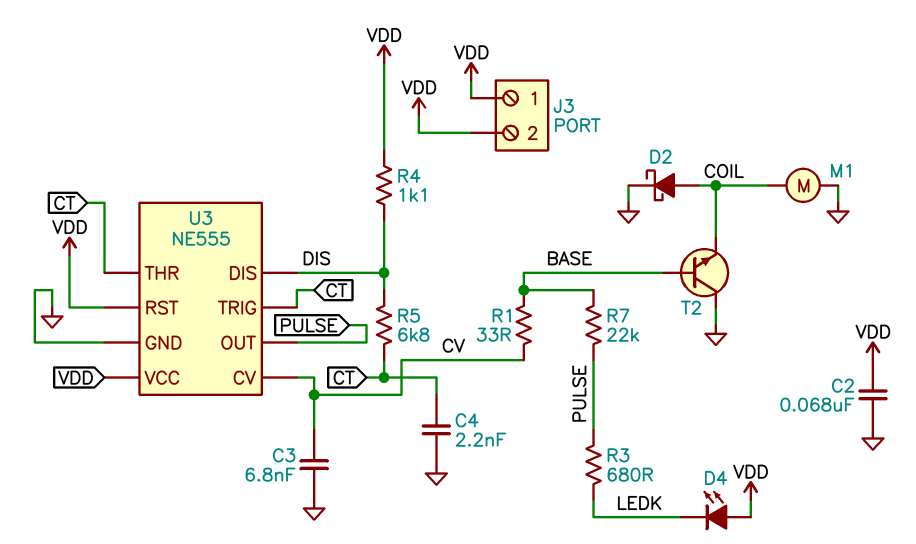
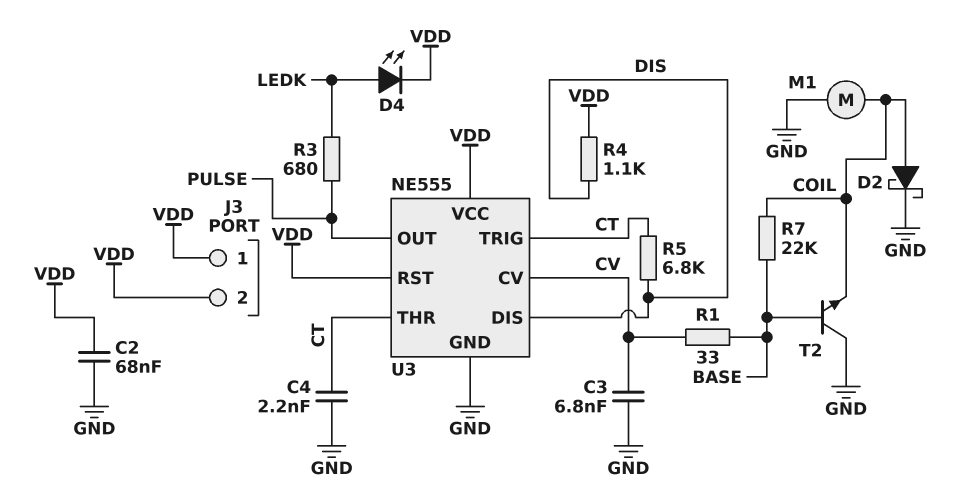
D4: LED (A VDD, K LEDK) -> LED (A LEDK, K VDD)
R7: 22k (BASE, PULSE) -> 22k (BASE, COIL)

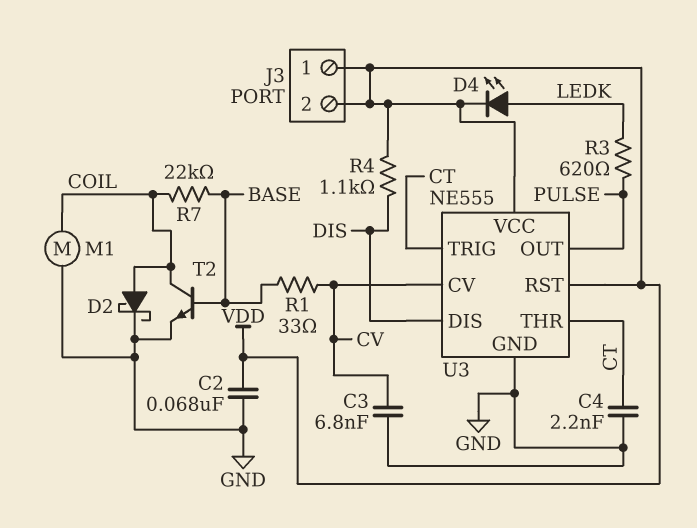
R3: 680 (LEDK, PULSE) -> 620 (LEDK, PULSE)
R5: 6.8k (CT, DIS) -> none
T2: NPN (B BASE, C GND, E COIL) -> NPN (B BASE, C COIL, E GND)

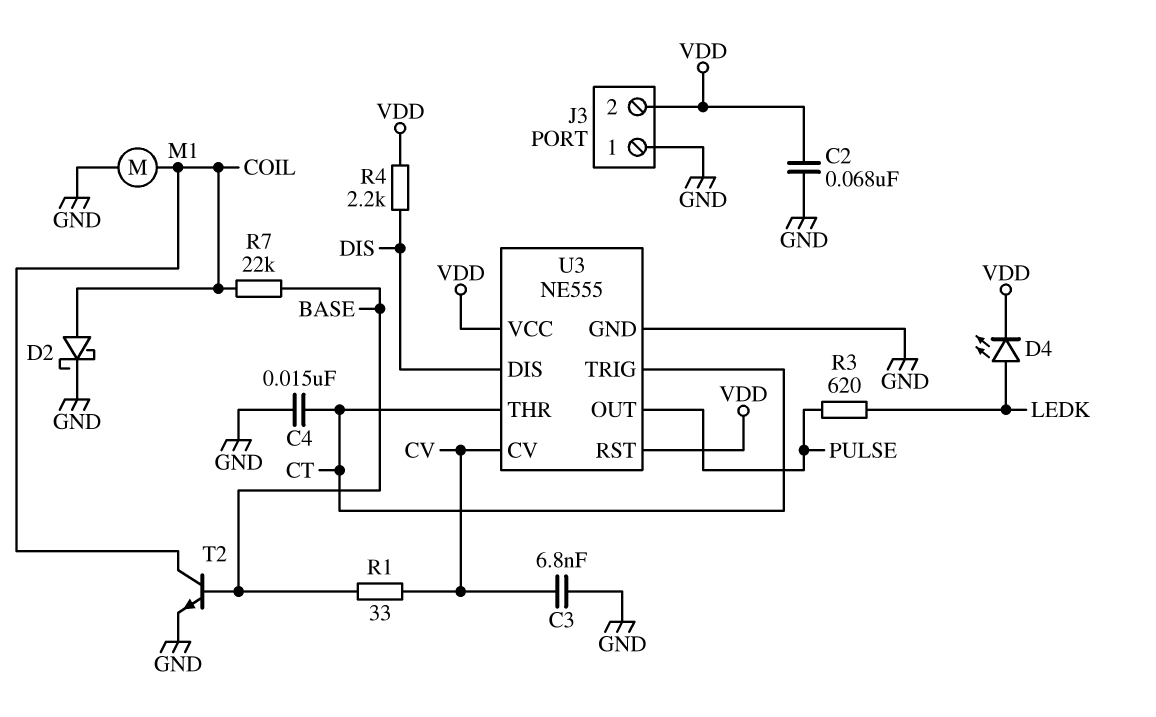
C4: 2.2nF (CT, GND) -> 15nF (CT, GND)
J3 pin 1: VDD -> GND
R4: 1.1k (DIS, VDD) -> 2.2k (DIS, VDD)

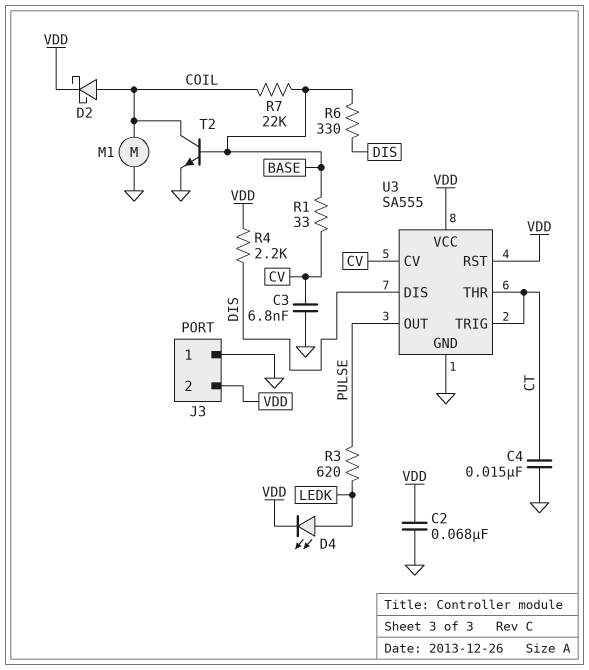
D2: schottky (A COIL, K GND) -> schottky (A COIL, K VDD)
R6: none -> 330 (BASE, DIS)
U3: NE555 -> SA555

